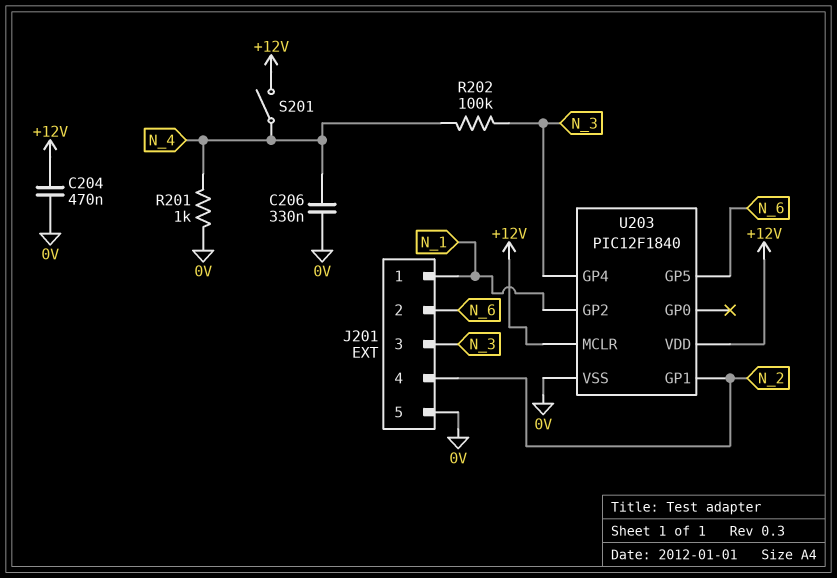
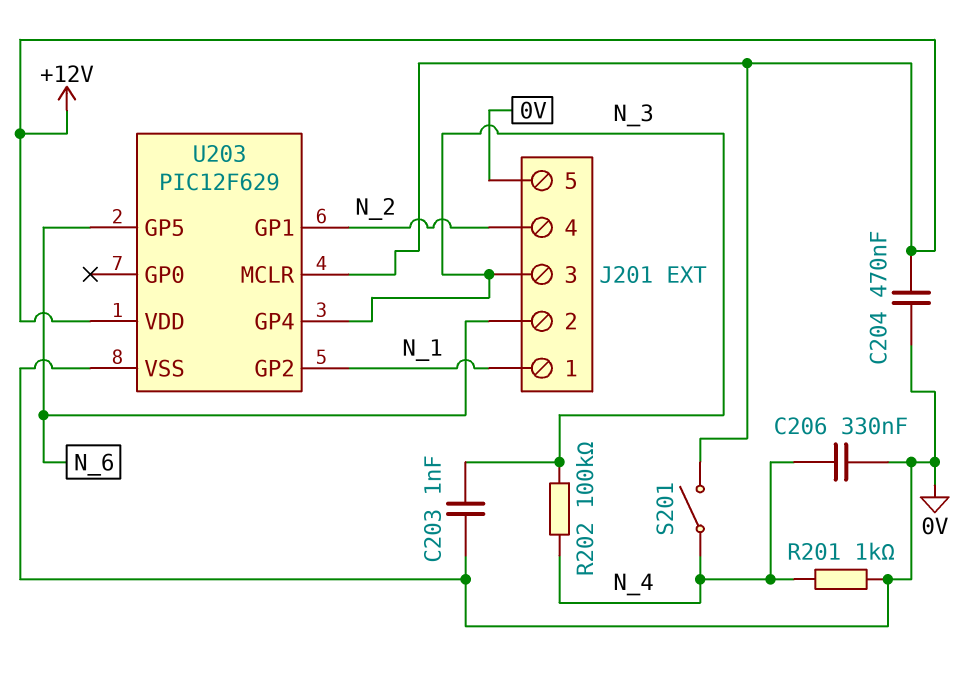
C203: none -> 1nF (0V, N_3)
U203: PIC12F1840 -> PIC12F629

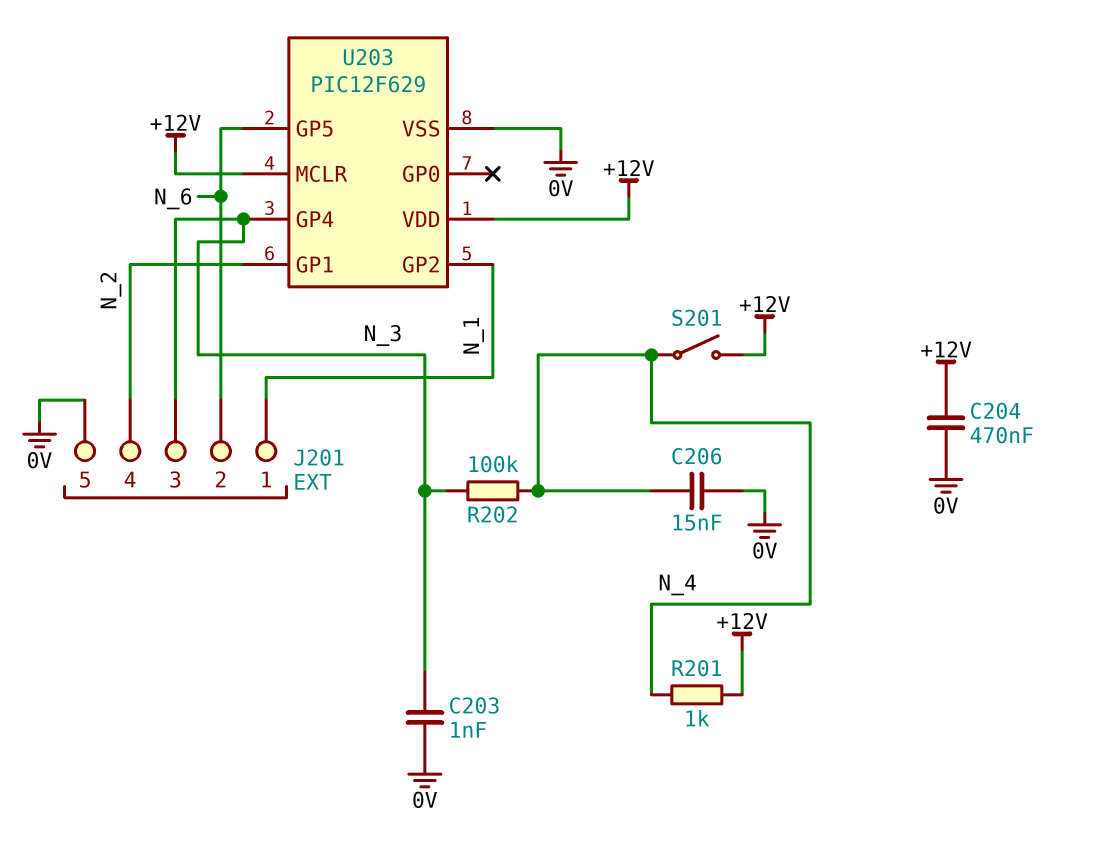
C206: 330nF (0V, N_4) -> 15nF (0V, N_4)
R201: 1k (0V, N_4) -> 1k (+12V, N_4)

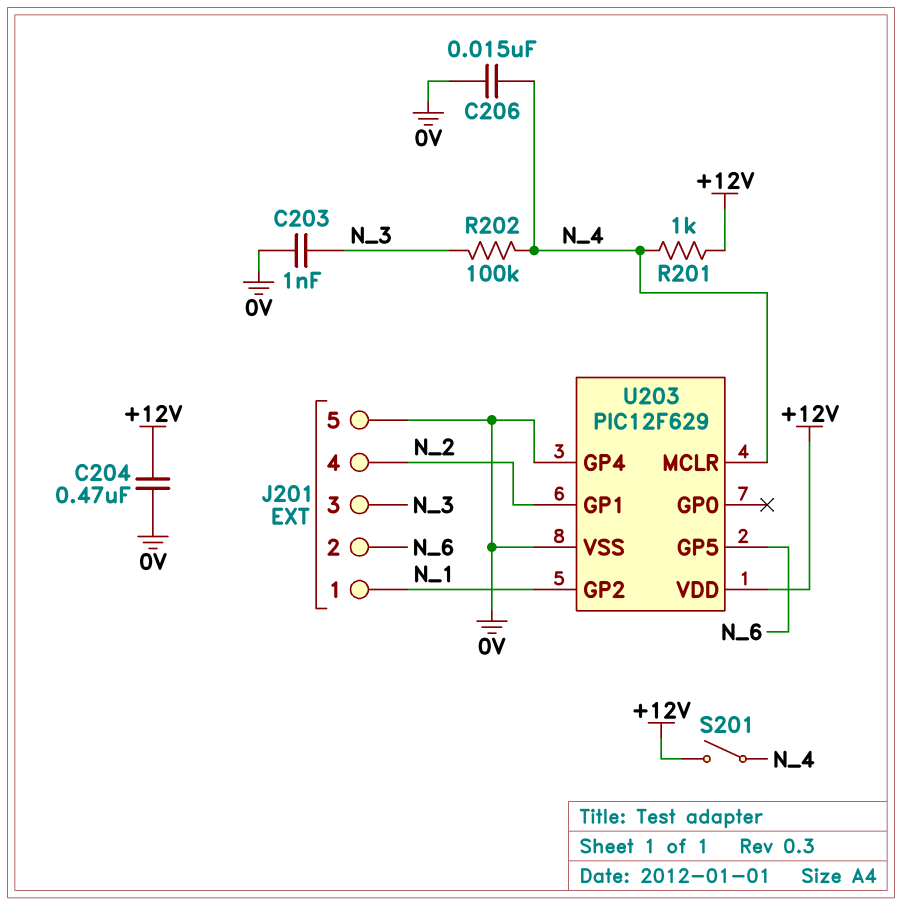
U203 pin GP4: N_3 -> 0V
U203 pin MCLR: +12V -> N_4

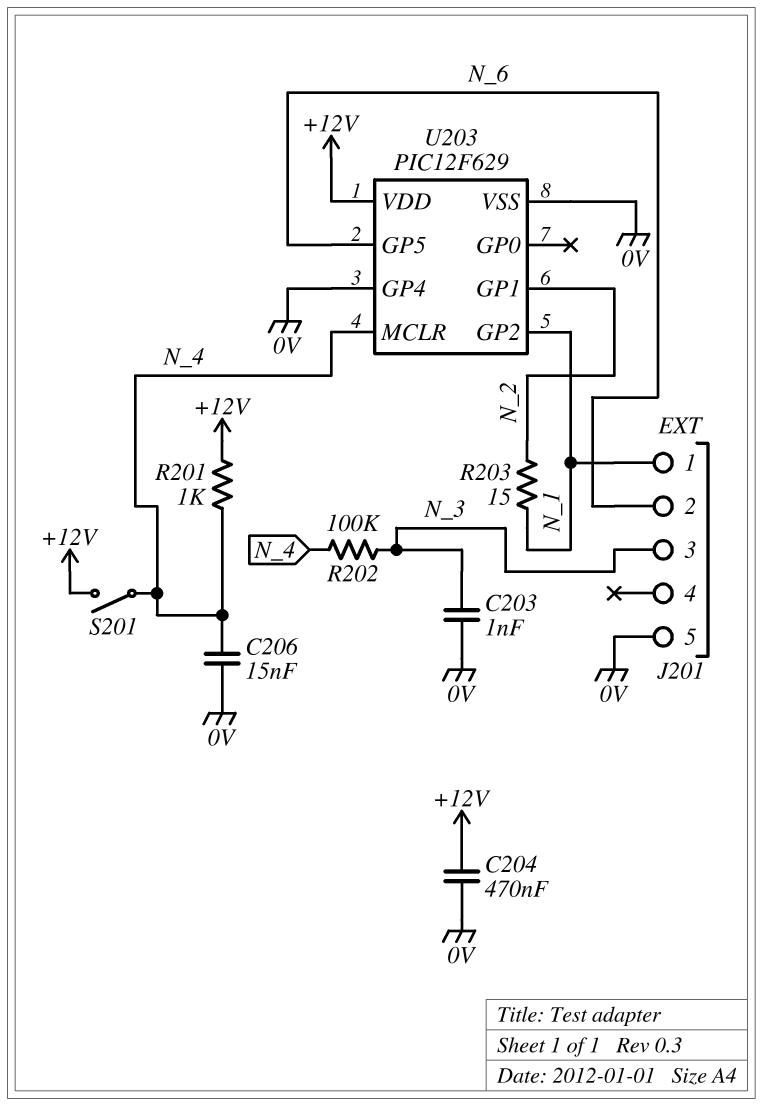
J201 pin 4: N_2 -> none
R203: none -> 15 (N_1, N_2)

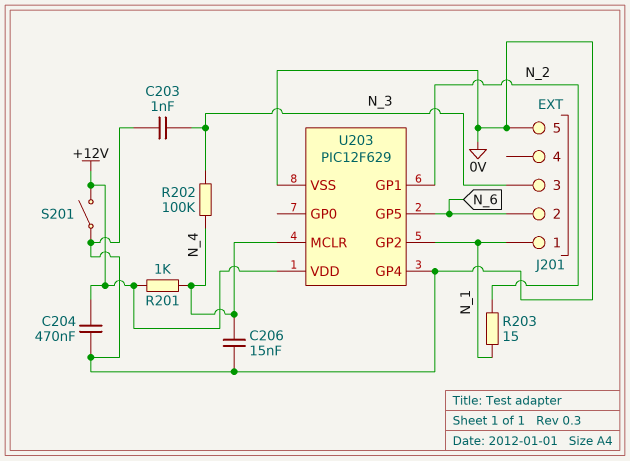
S201: switch (+12V, N_4) -> switch (+12V, 0V)

